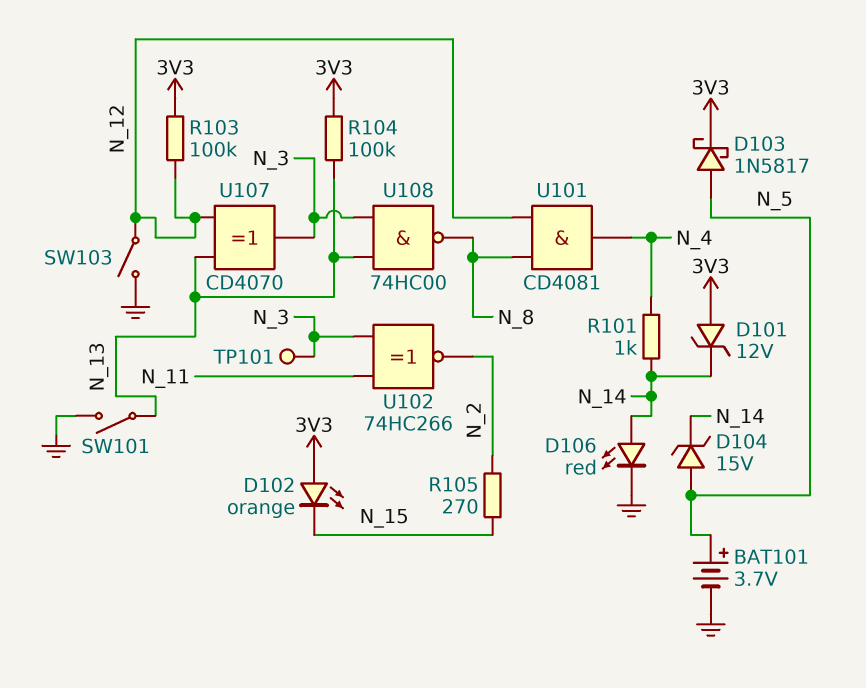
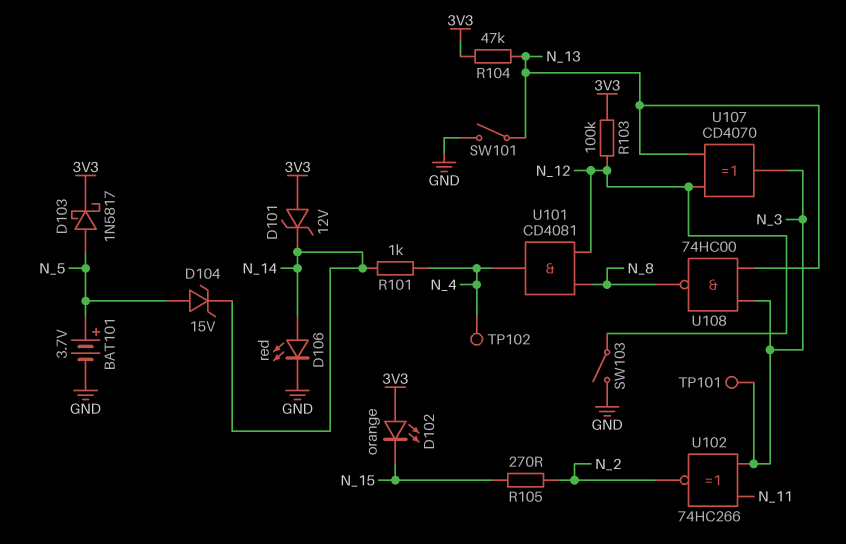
R104: 100k (3V3, N_13) -> 47k (3V3, N_13)
TP102: none -> test point (N_4)

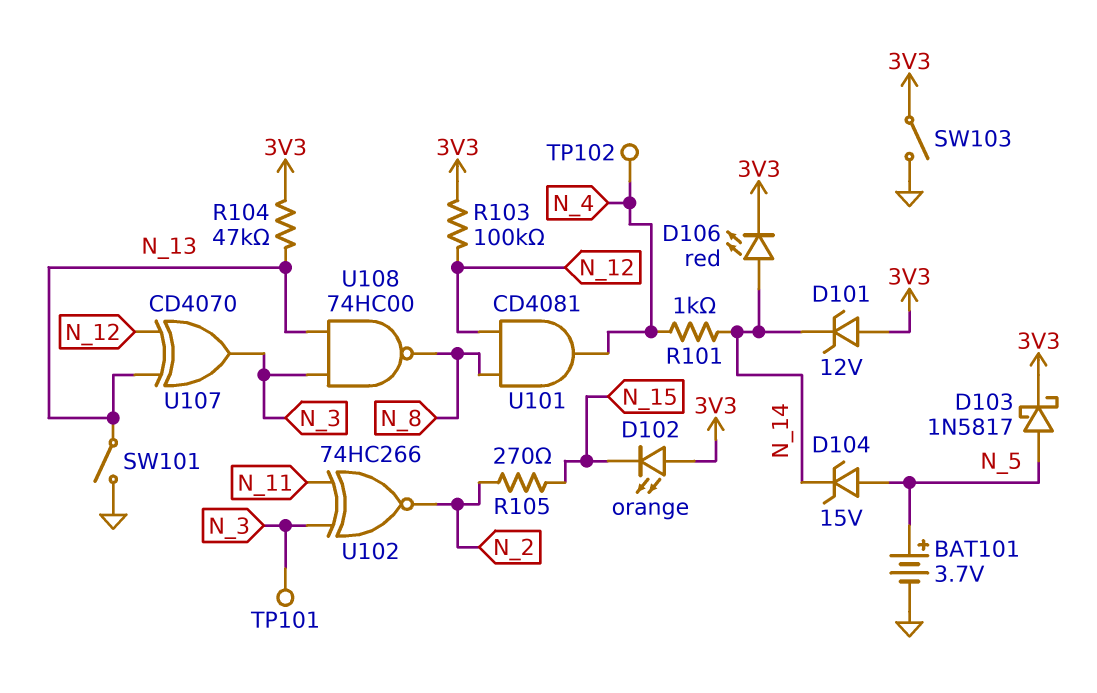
D106: LED red (A N_14, K GND) -> LED red (A N_14, K 3V3)
SW103: switch (GND, N_12) -> switch (3V3, GND)

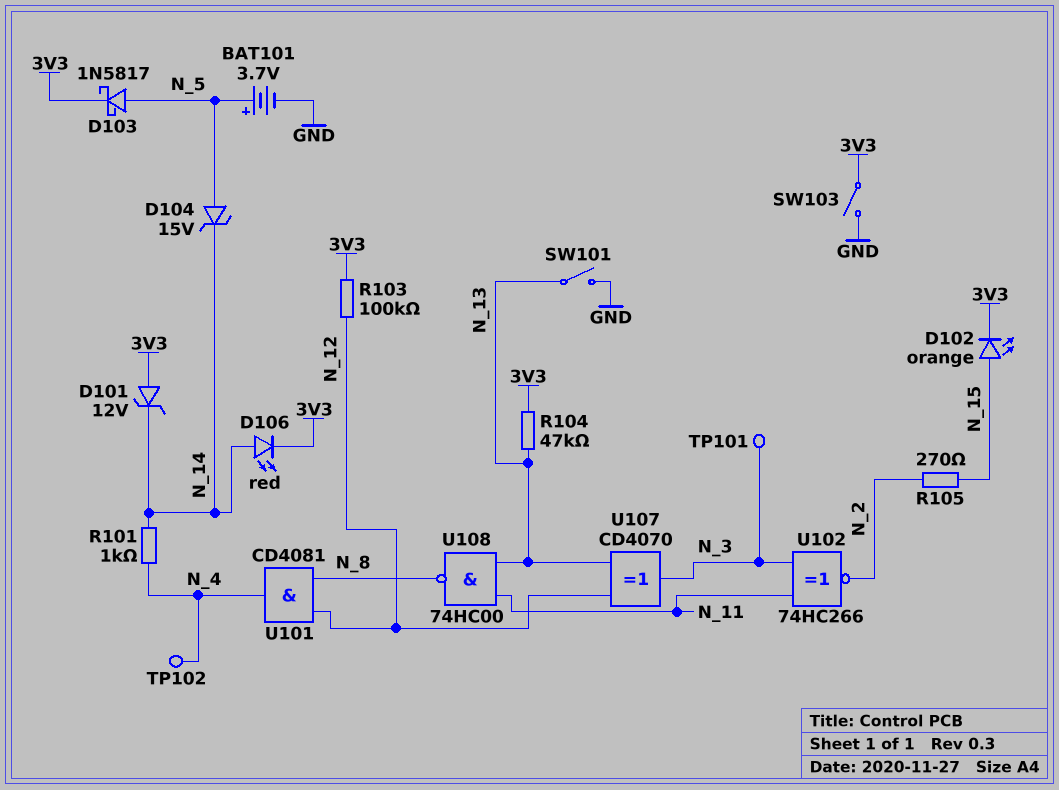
D102: LED orange (A 3V3, K N_15) -> LED orange (A N_15, K 3V3)
U108: NAND 74HC00 (in N_3, in N_13, out N_8) -> NAND 74HC00 (in N_11, in N_13, out N_8)

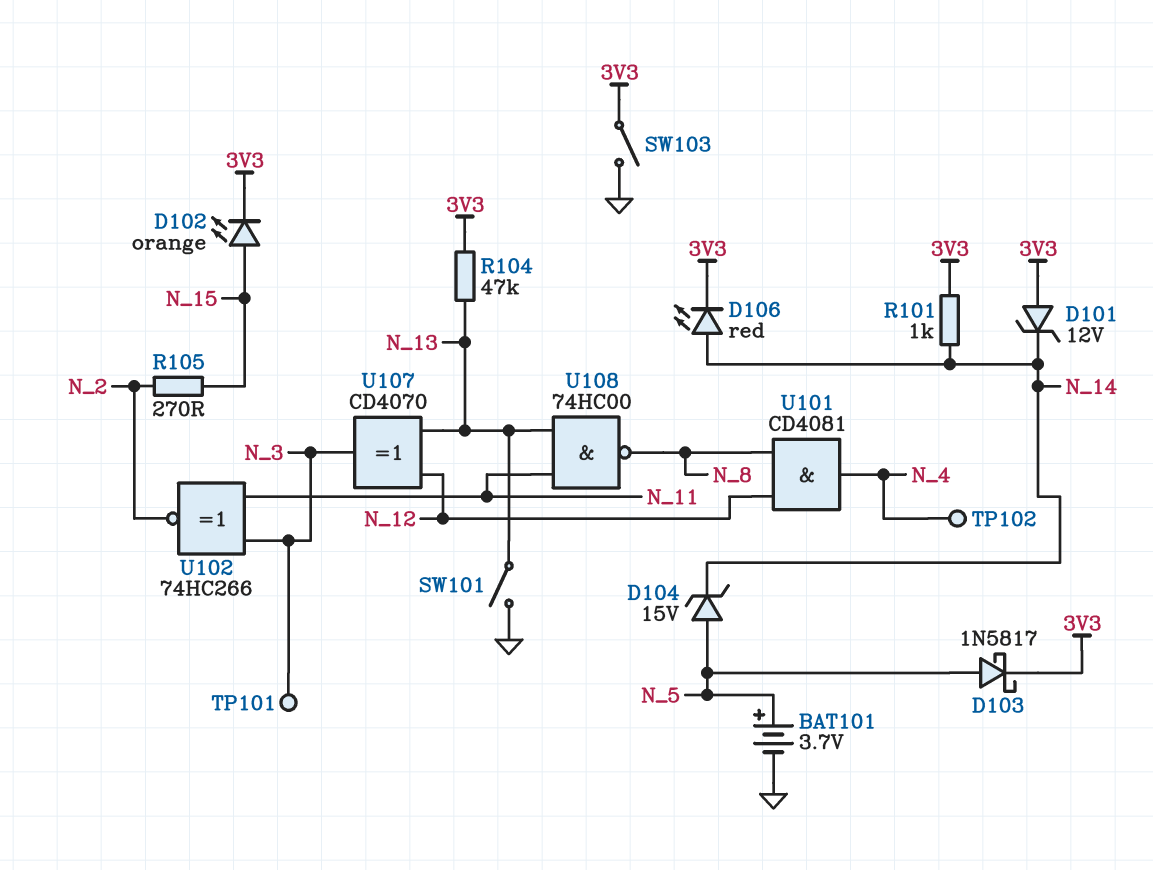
R101: 1k (N_4, N_14) -> 1k (3V3, N_14)
R103: 100k (3V3, N_12) -> none

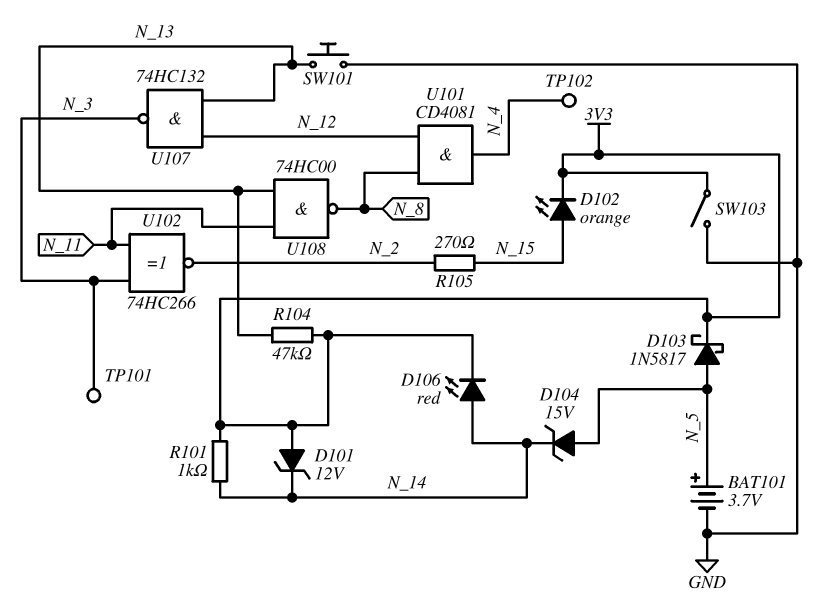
SW101: switch (GND, N_13) -> button (GND, N_13)
U107: XOR CD4070 (in N_12, in N_13, out N_3) -> NAND 74HC132 (in N_12, in N_13, out N_3)

